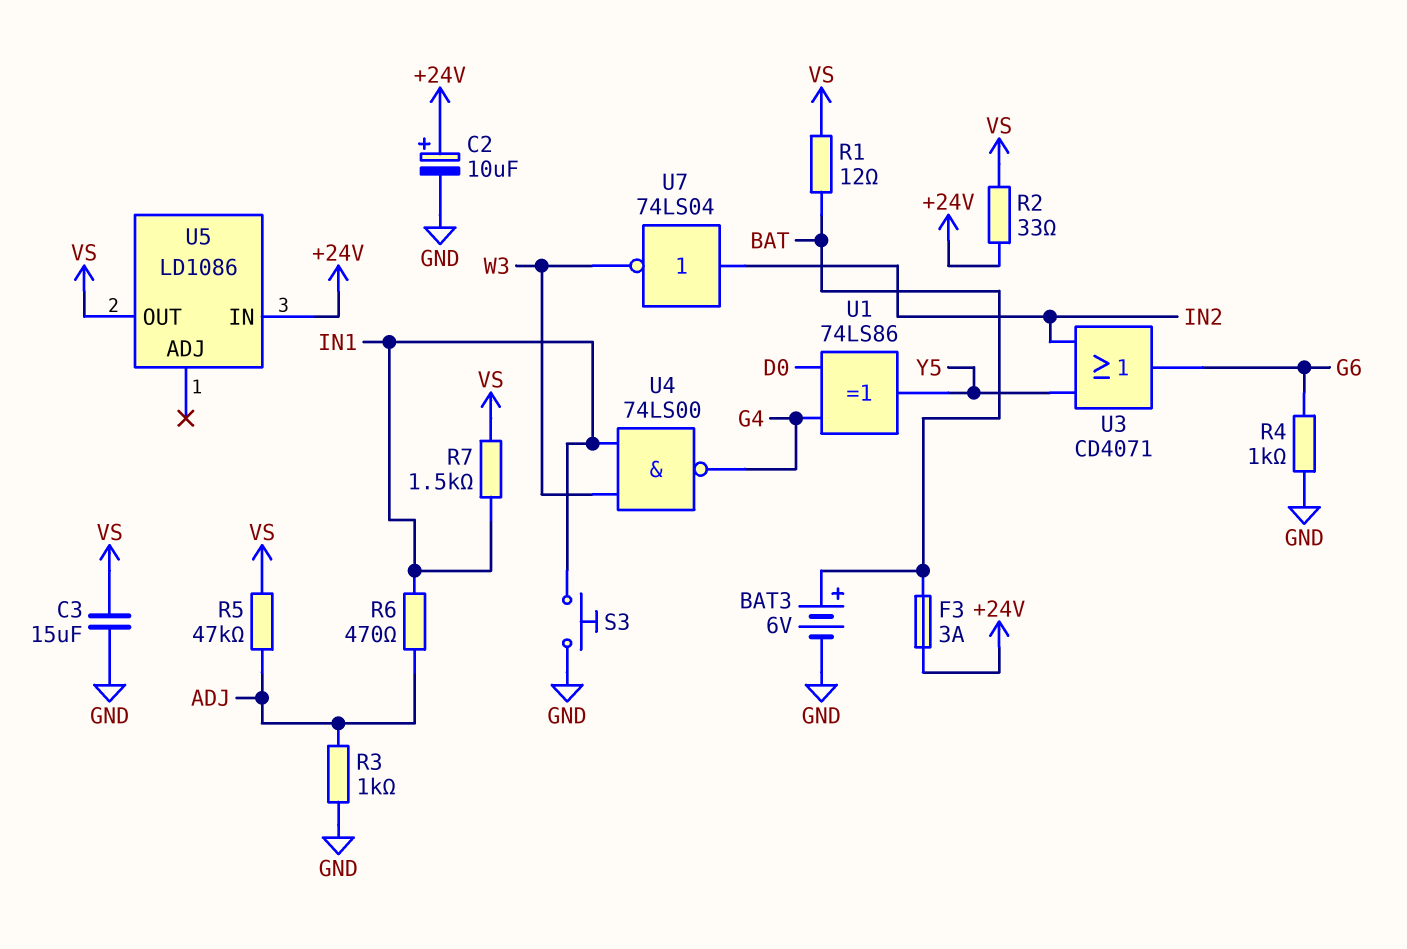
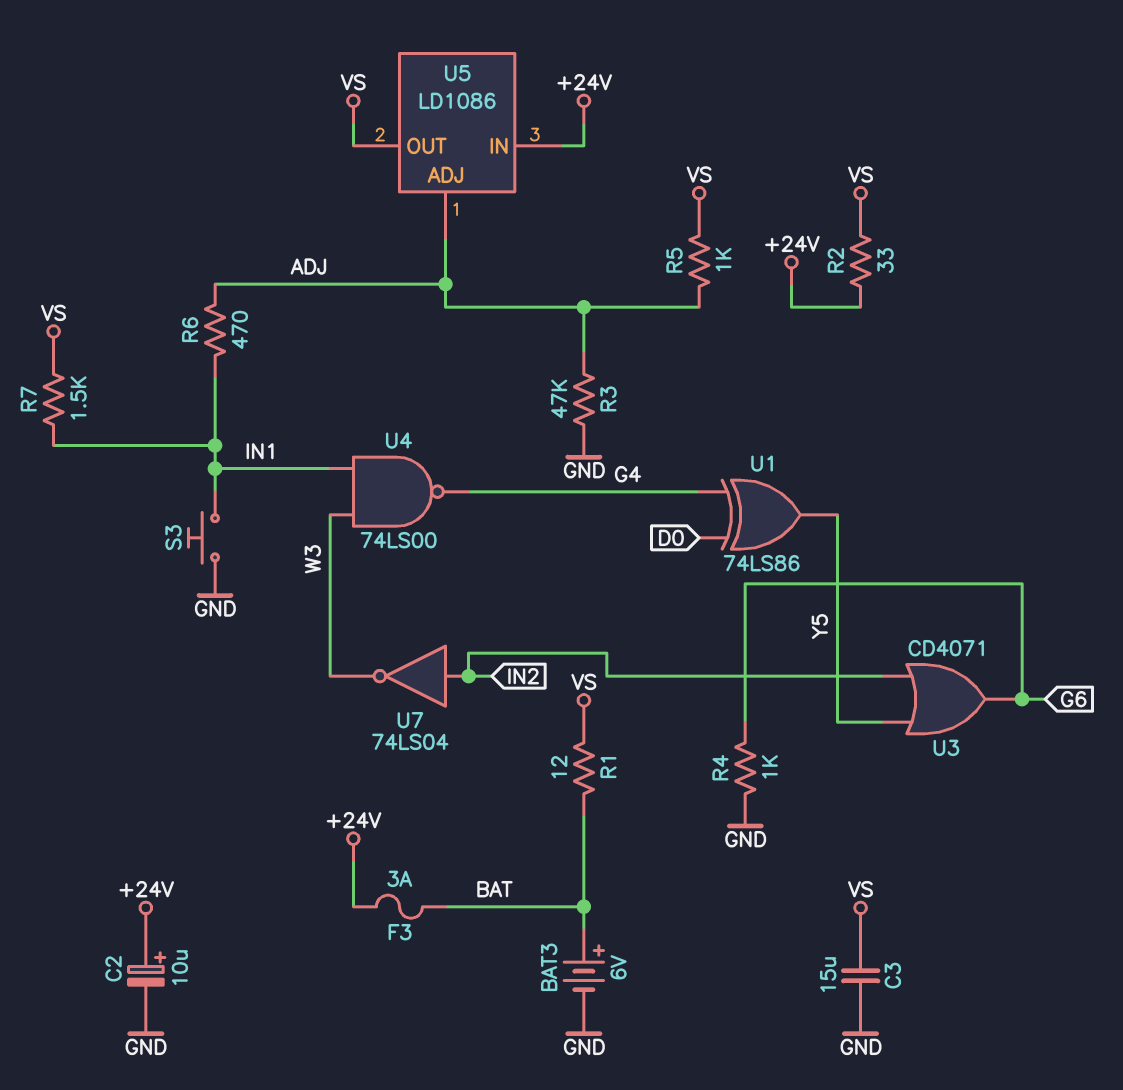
R3: 1k (ADJ, GND) -> 47k (ADJ, GND)
R5: 47k (ADJ, VS) -> 1k (ADJ, VS)
U5 pin ADJ: none -> ADJ

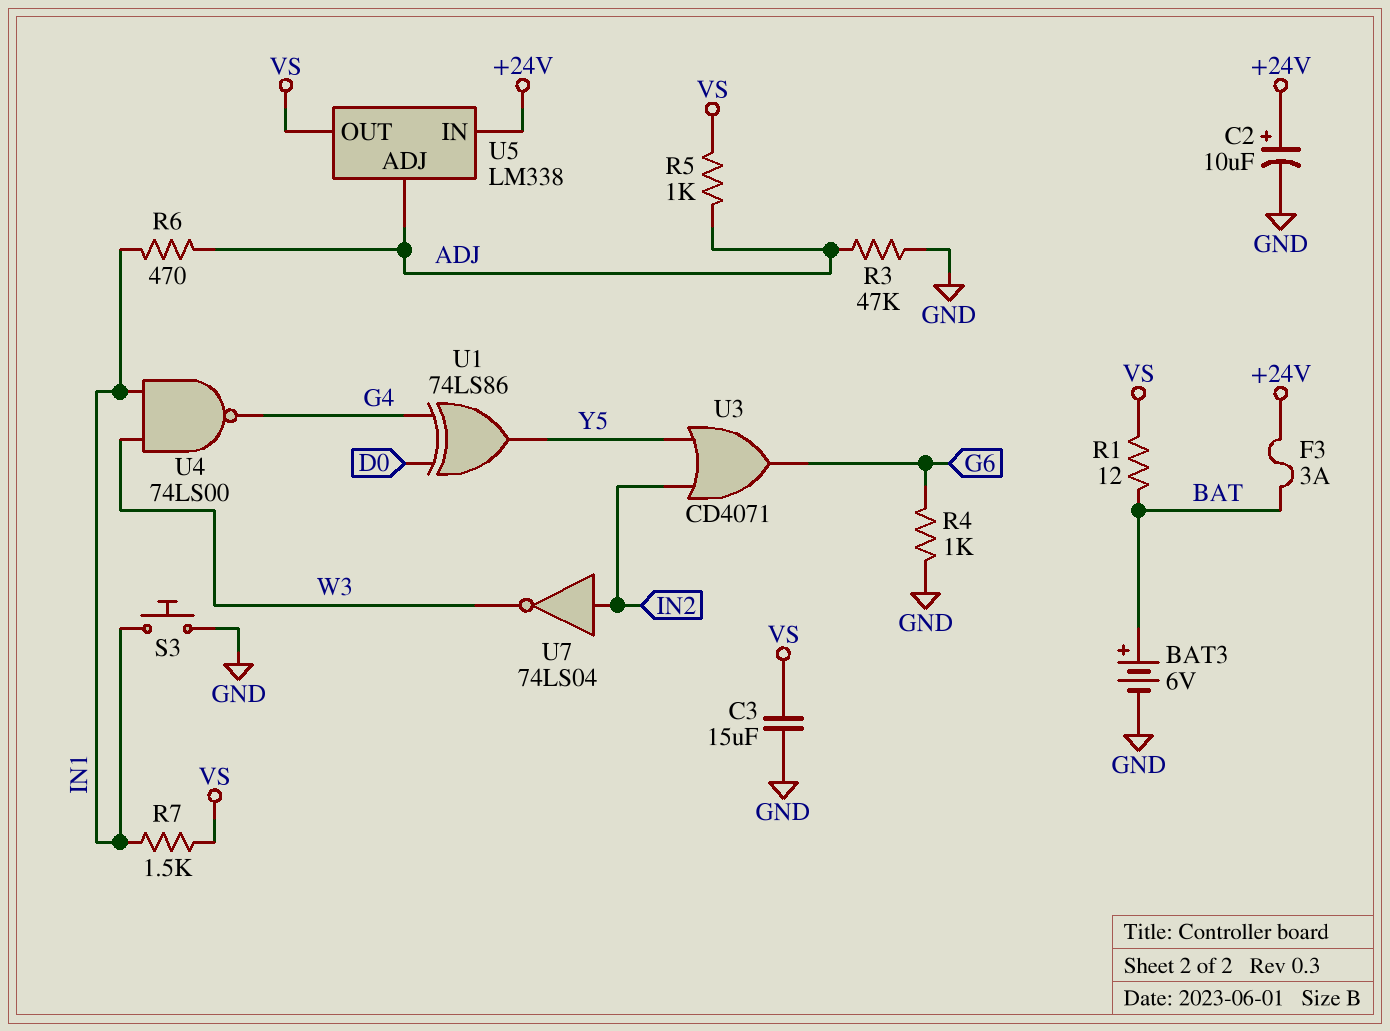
R2: 33 (+24V, VS) -> none
U5: LD1086 -> LM338

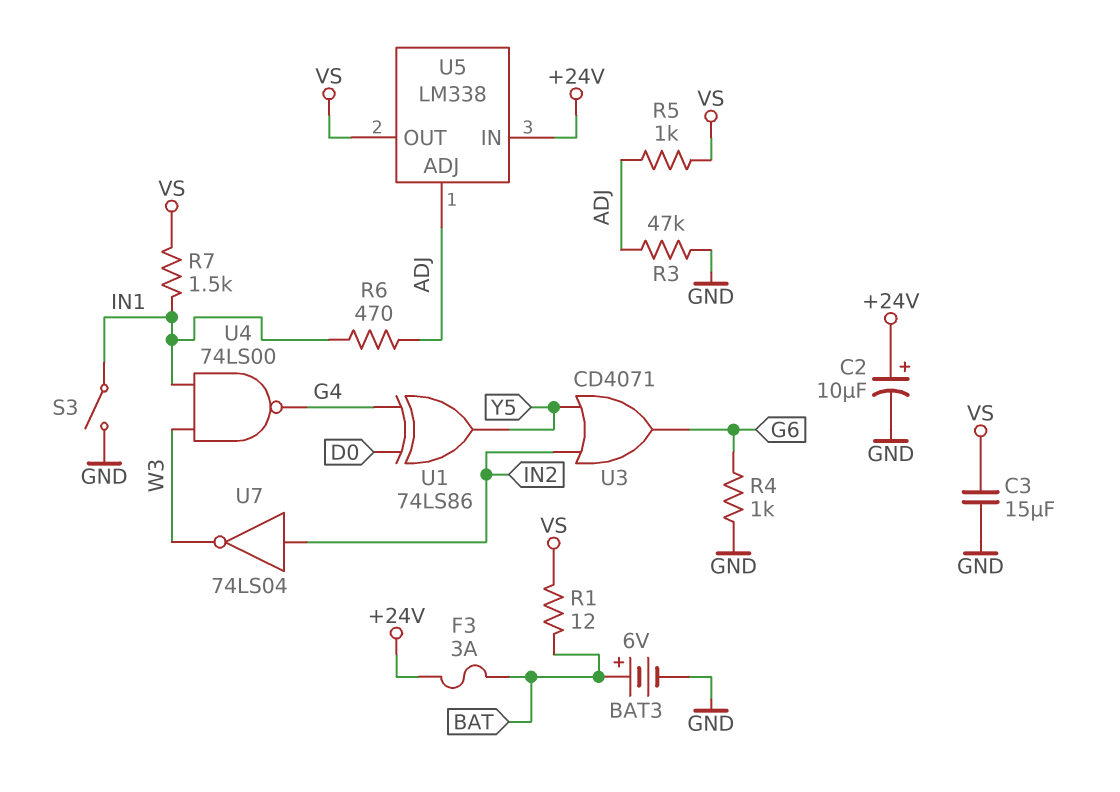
S3: button (GND, IN1) -> switch (GND, IN1)

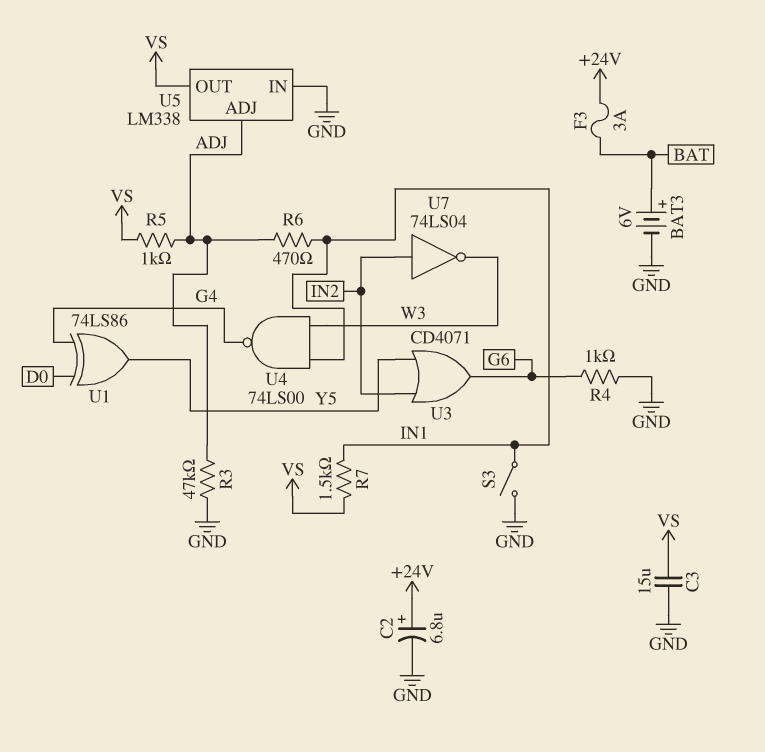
C2: 10uF (plus +24V, minus GND) -> 6.8uF (plus +24V, minus GND)
R1: 12 (BAT, VS) -> none
U5 pin IN: +24V -> GND

